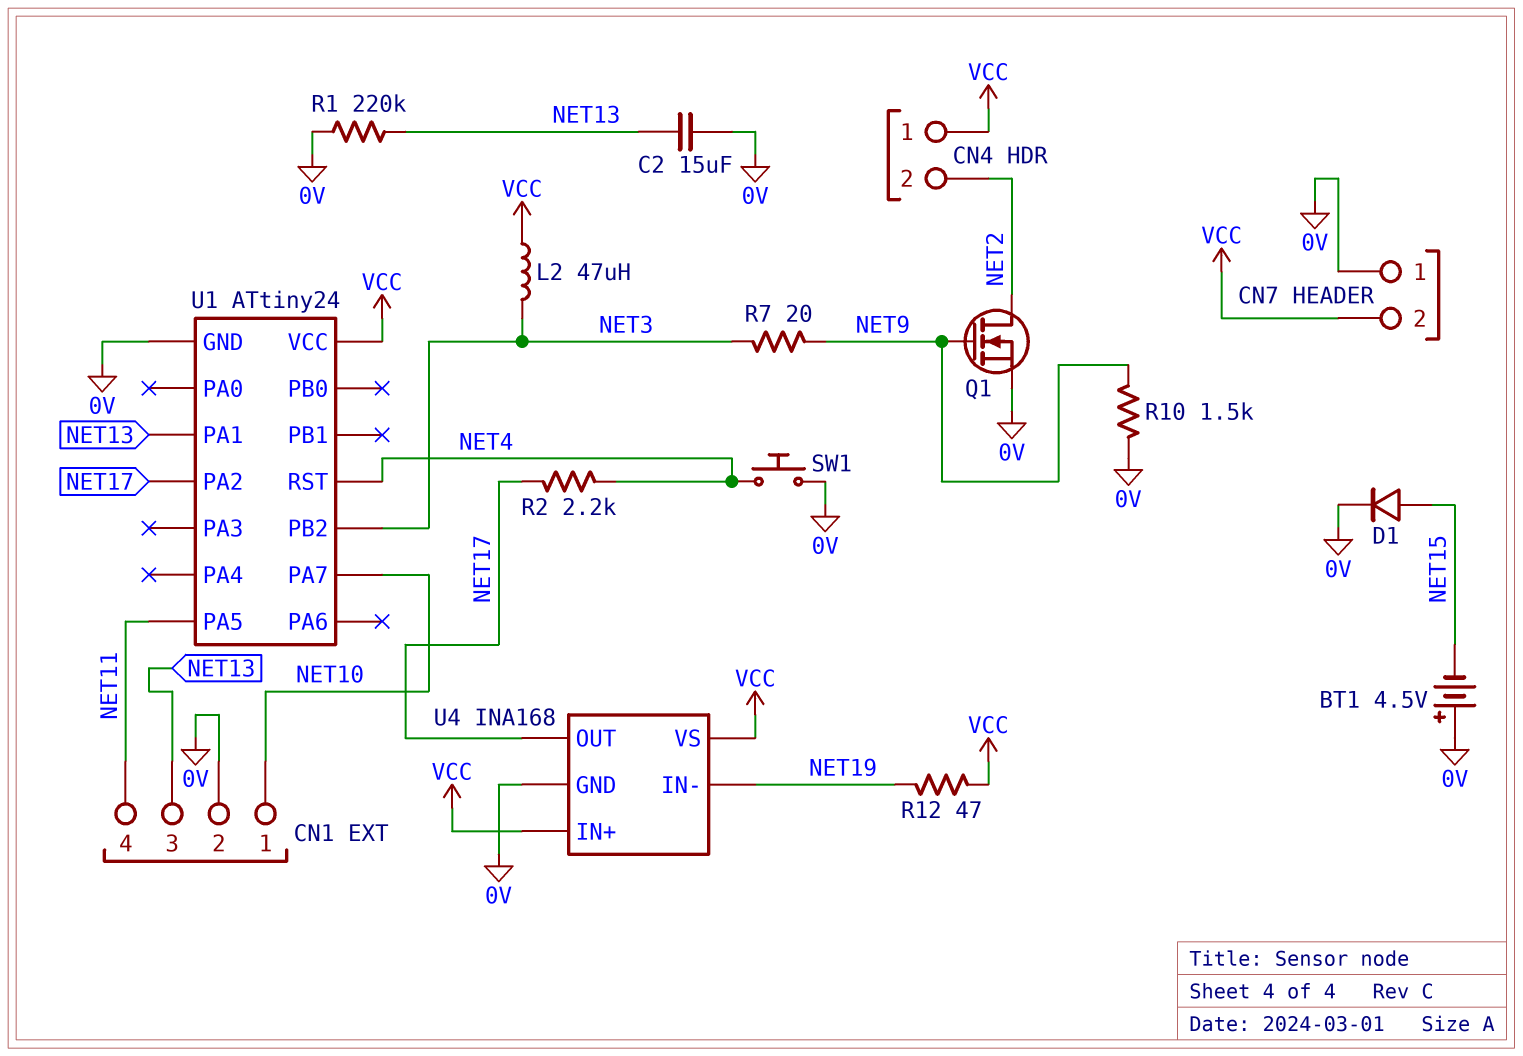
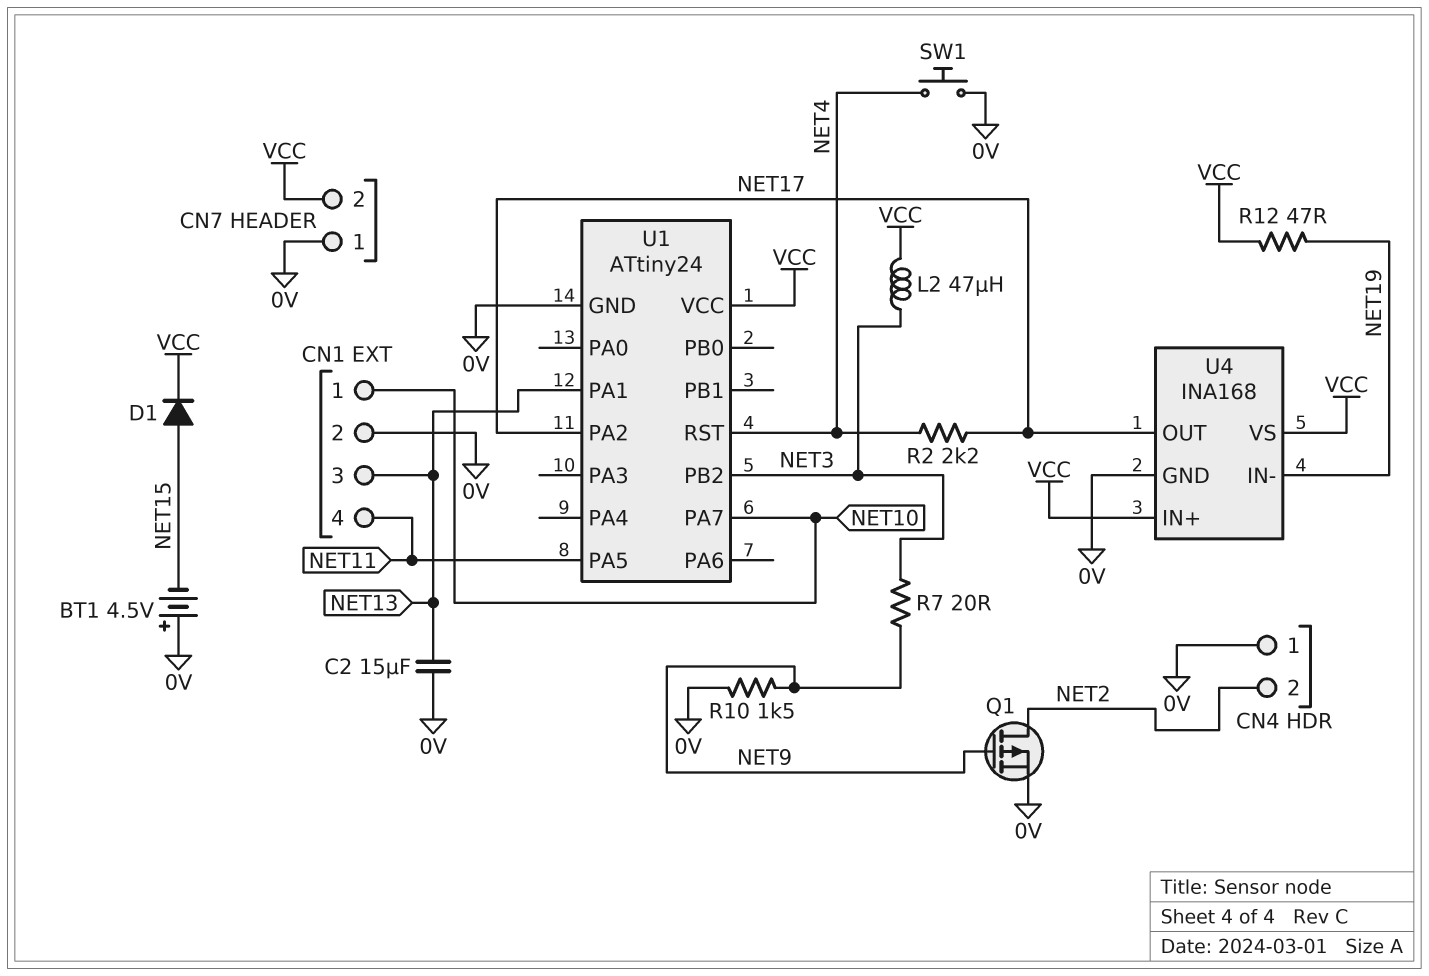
CN4 pin 1: VCC -> 0V
D1: diode (A NET15, K 0V) -> diode (A NET15, K VCC)
Q1: NMOS (G NET9, D NET2, S 0V) -> PMOS (G NET9, D NET2, S 0V)
R1: 220k (0V, NET13) -> none

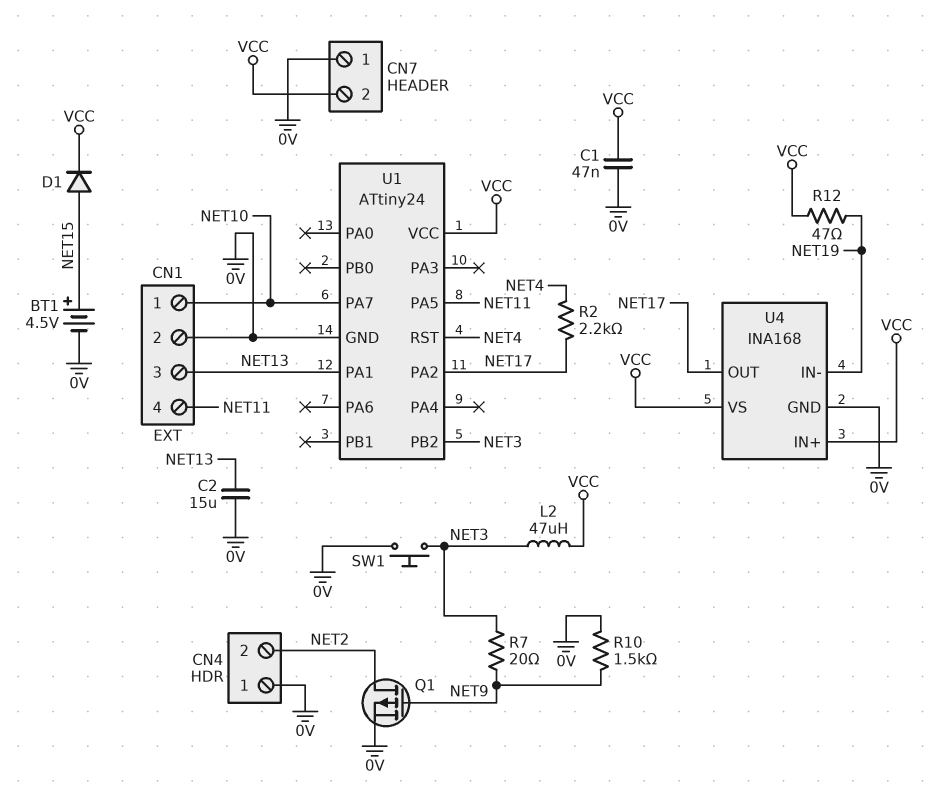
BT1: 4.5V (plus 0V, minus NET15) -> 4.5V (plus NET15, minus 0V)
C1: none -> 47nF (0V, VCC)
SW1: button (0V, NET4) -> button (0V, NET3)

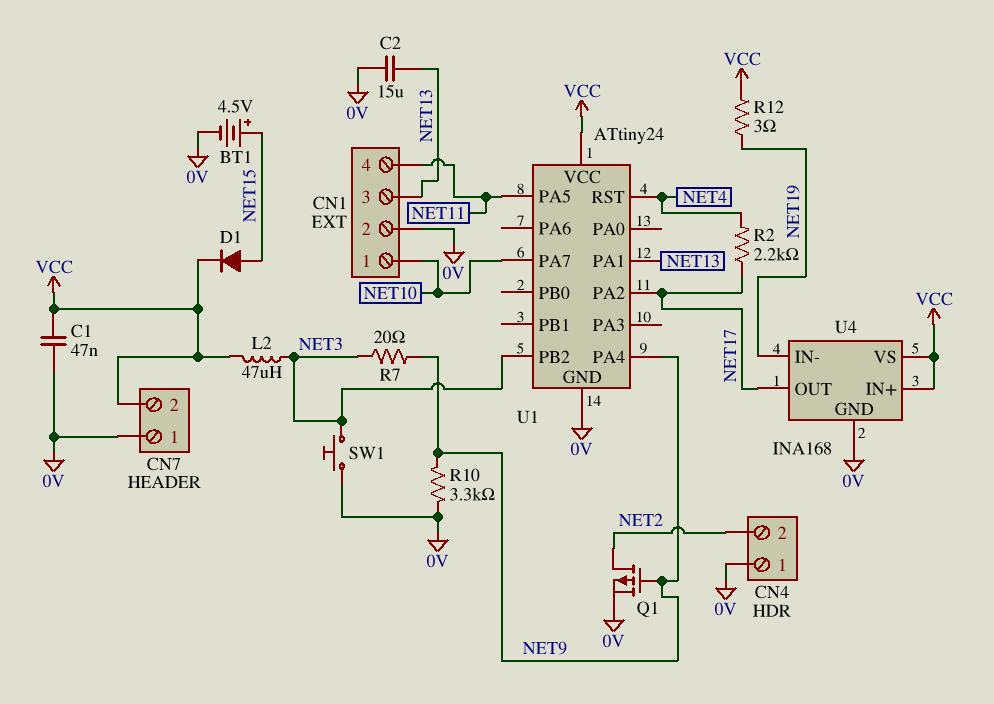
R10: 1.5k (0V, NET9) -> 3.3k (0V, NET9)
R12: 47 (NET19, VCC) -> 3 (NET19, VCC)
U1 pin PA4: none -> NET9

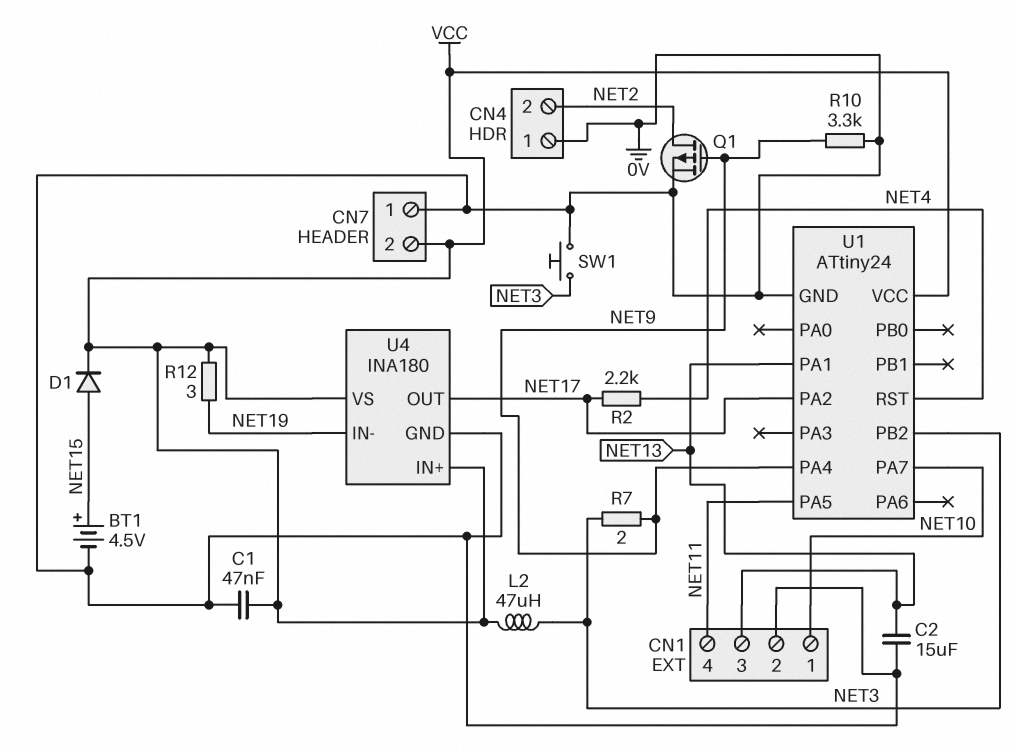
R7: 20 (NET3, NET9) -> 2 (NET3, NET9)
U4: INA168 -> INA180

